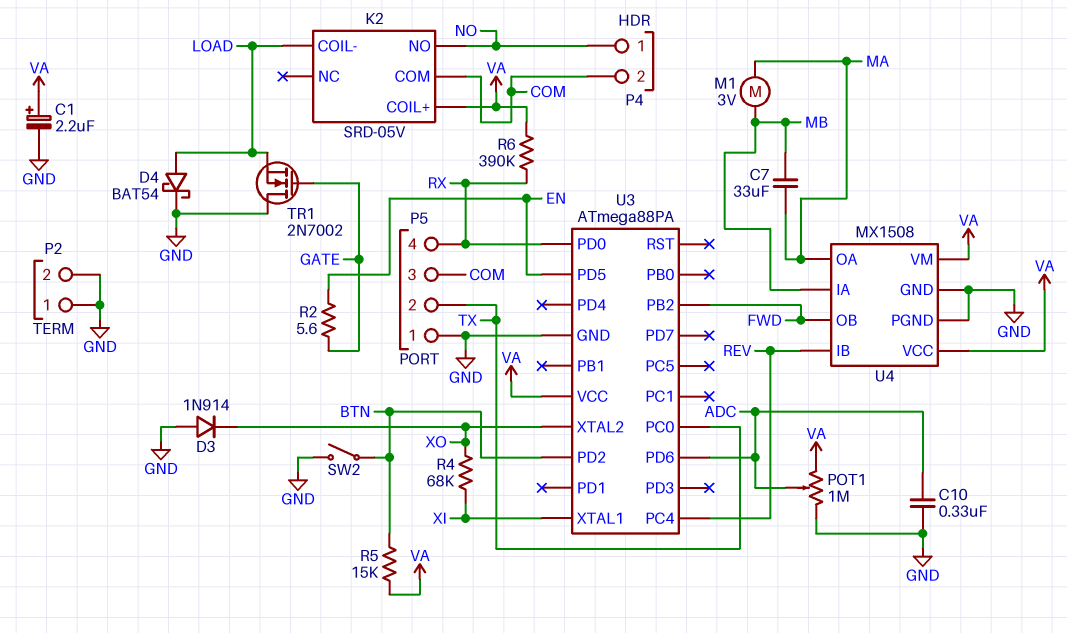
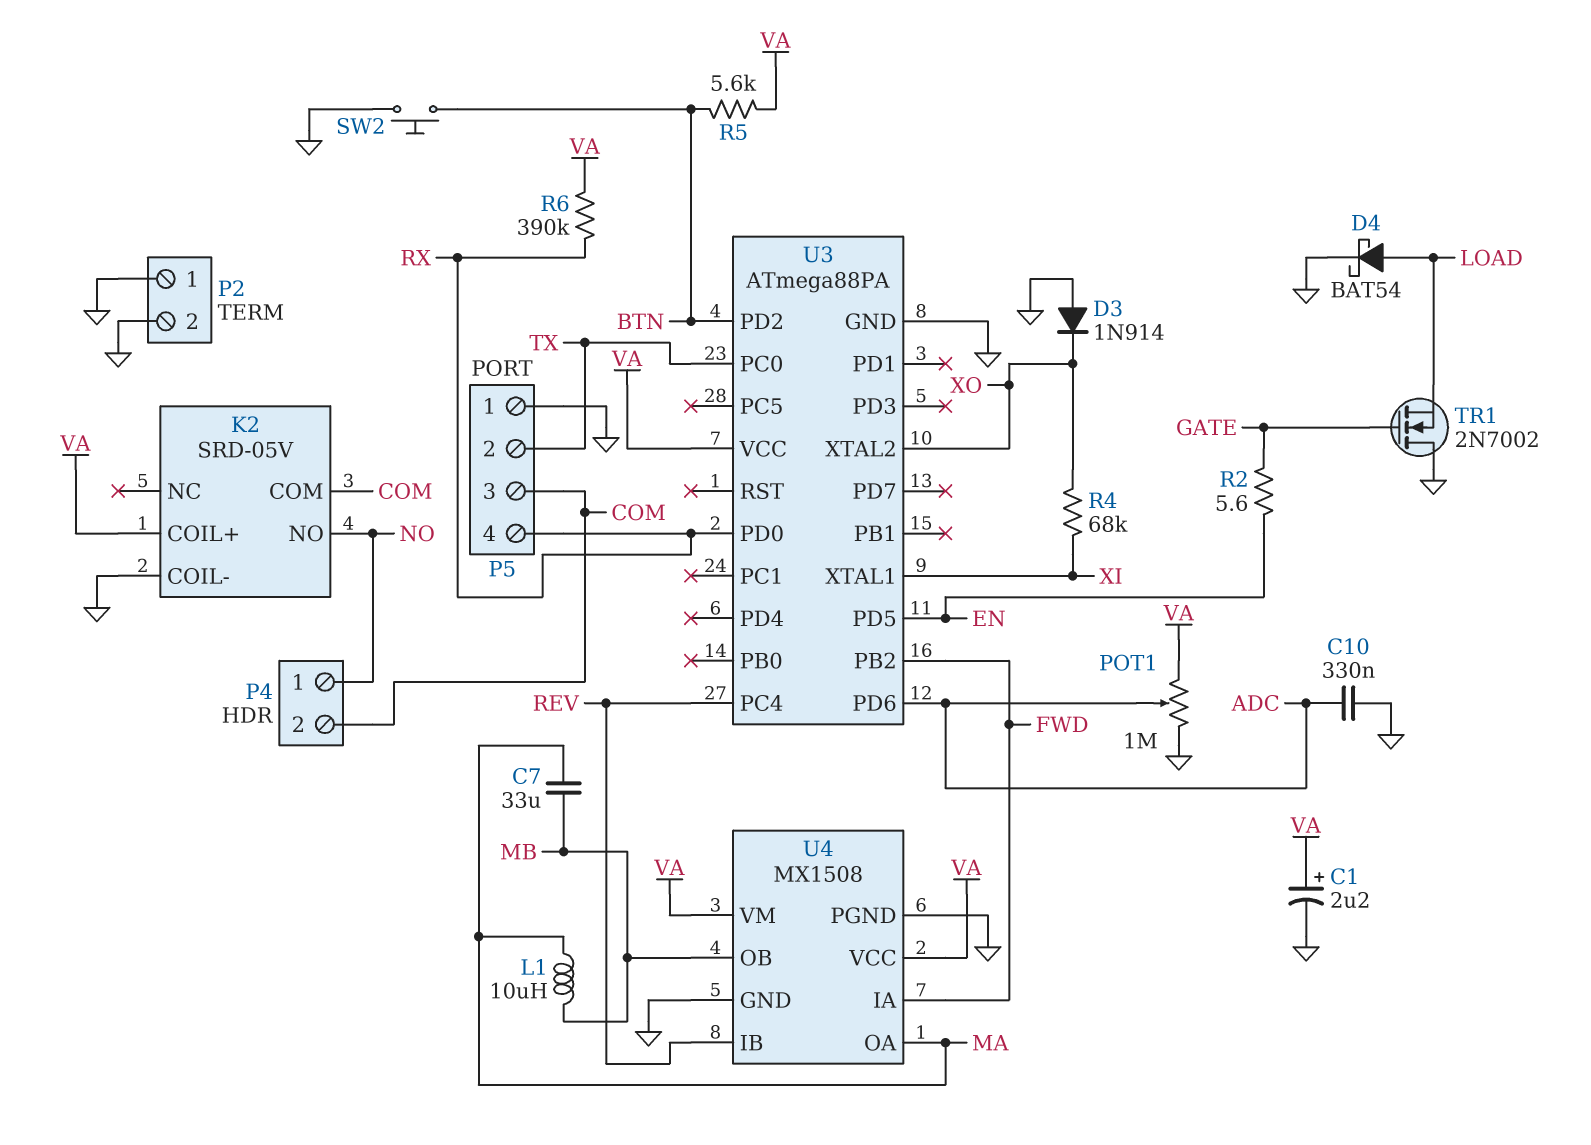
K2 pin COIL-: LOAD -> GND
L1: none -> 10uH (MA, MB)
M1: motor 3V (MA, MB) -> none
R5: 15k (BTN, VA) -> 5.6k (BTN, VA)
SW2: switch (BTN, GND) -> button (BTN, GND)
U4 pin IA: MB -> FWD
U4 pin OB: FWD -> MB

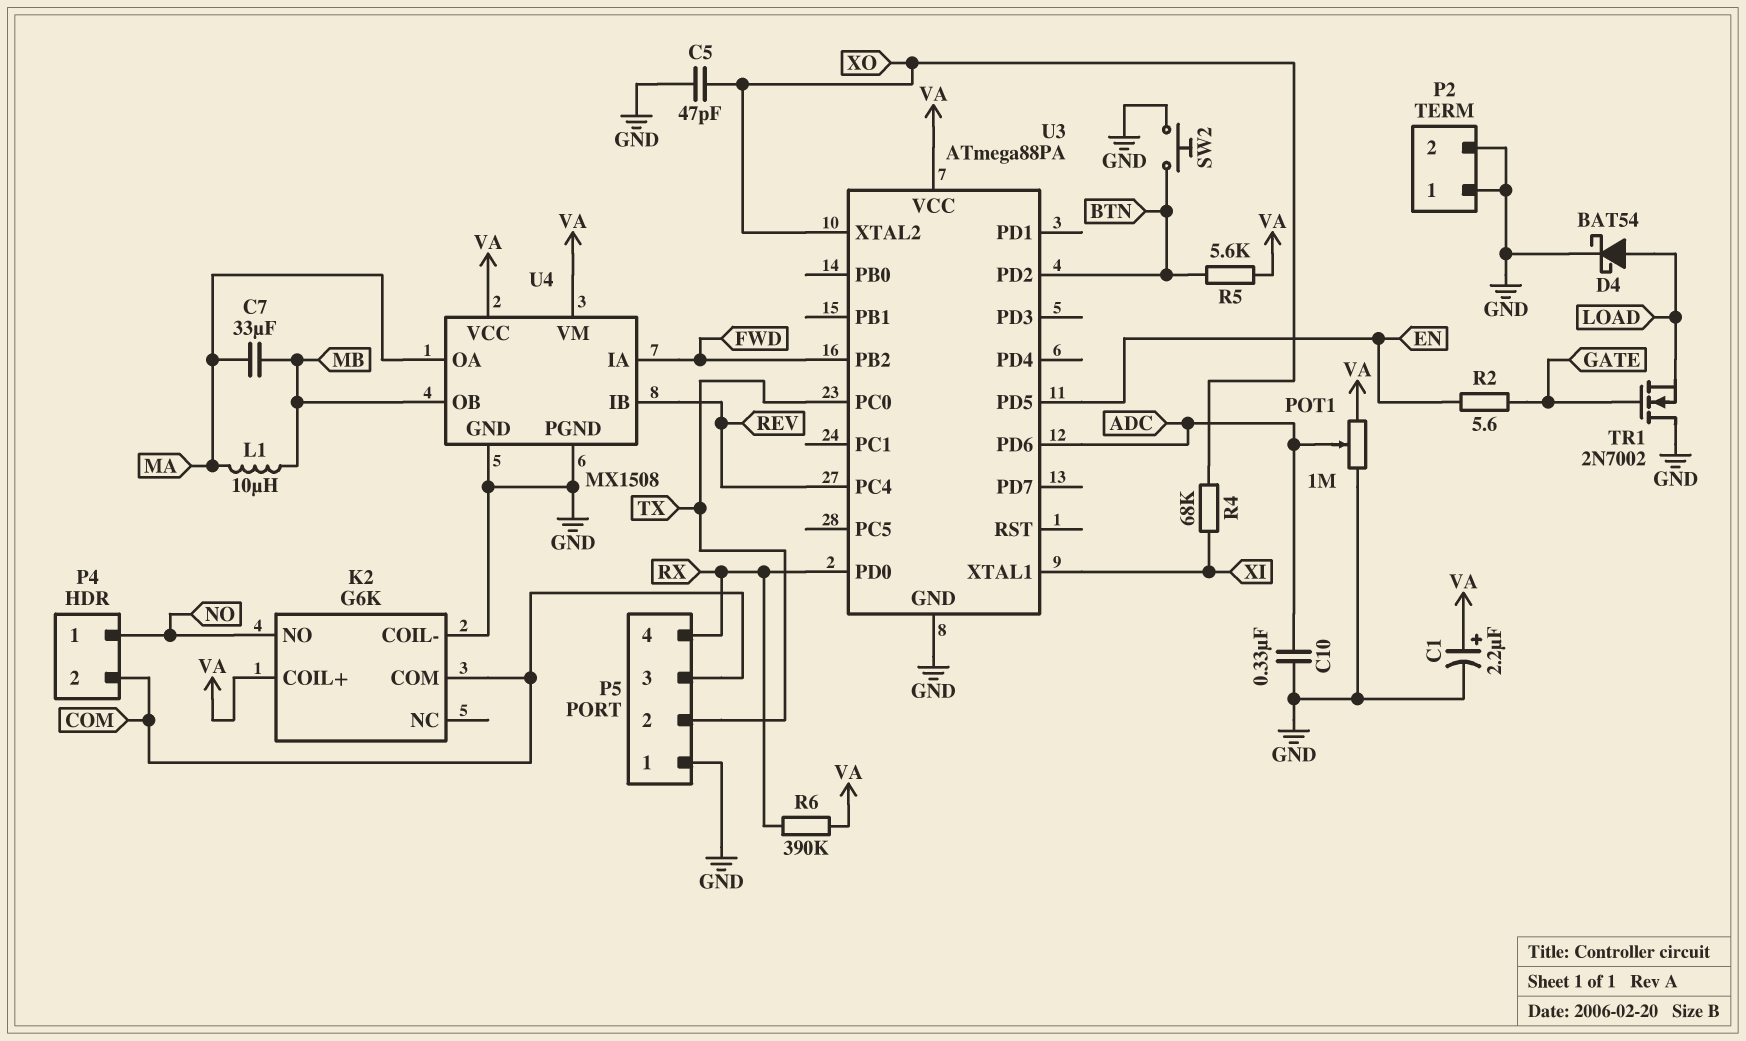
C5: none -> 47pF (GND, XO)
D3: diode 1N914 (A GND, K XO) -> none
K2: SRD-05V -> G6K

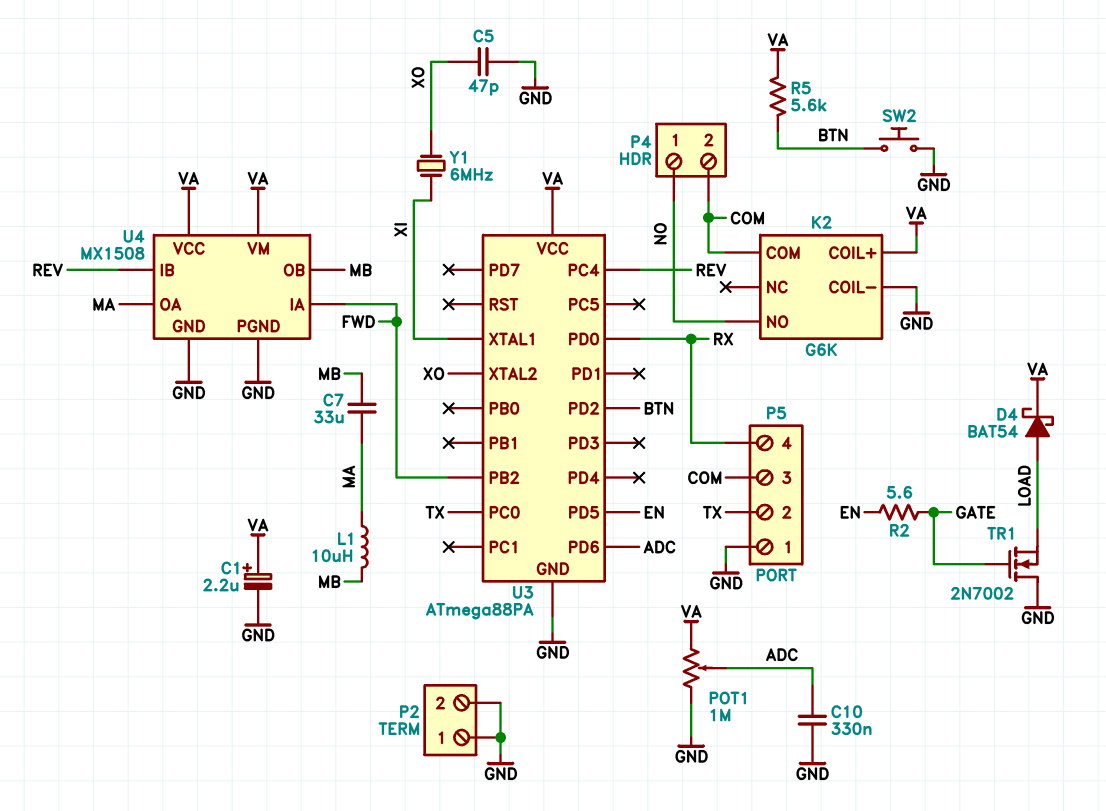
D4: schottky BAT54 (A LOAD, K GND) -> schottky BAT54 (A LOAD, K VA)
R4: 68k (XI, XO) -> none
R6: 390k (RX, VA) -> none
Y1: none -> 6MHz (XI, XO)

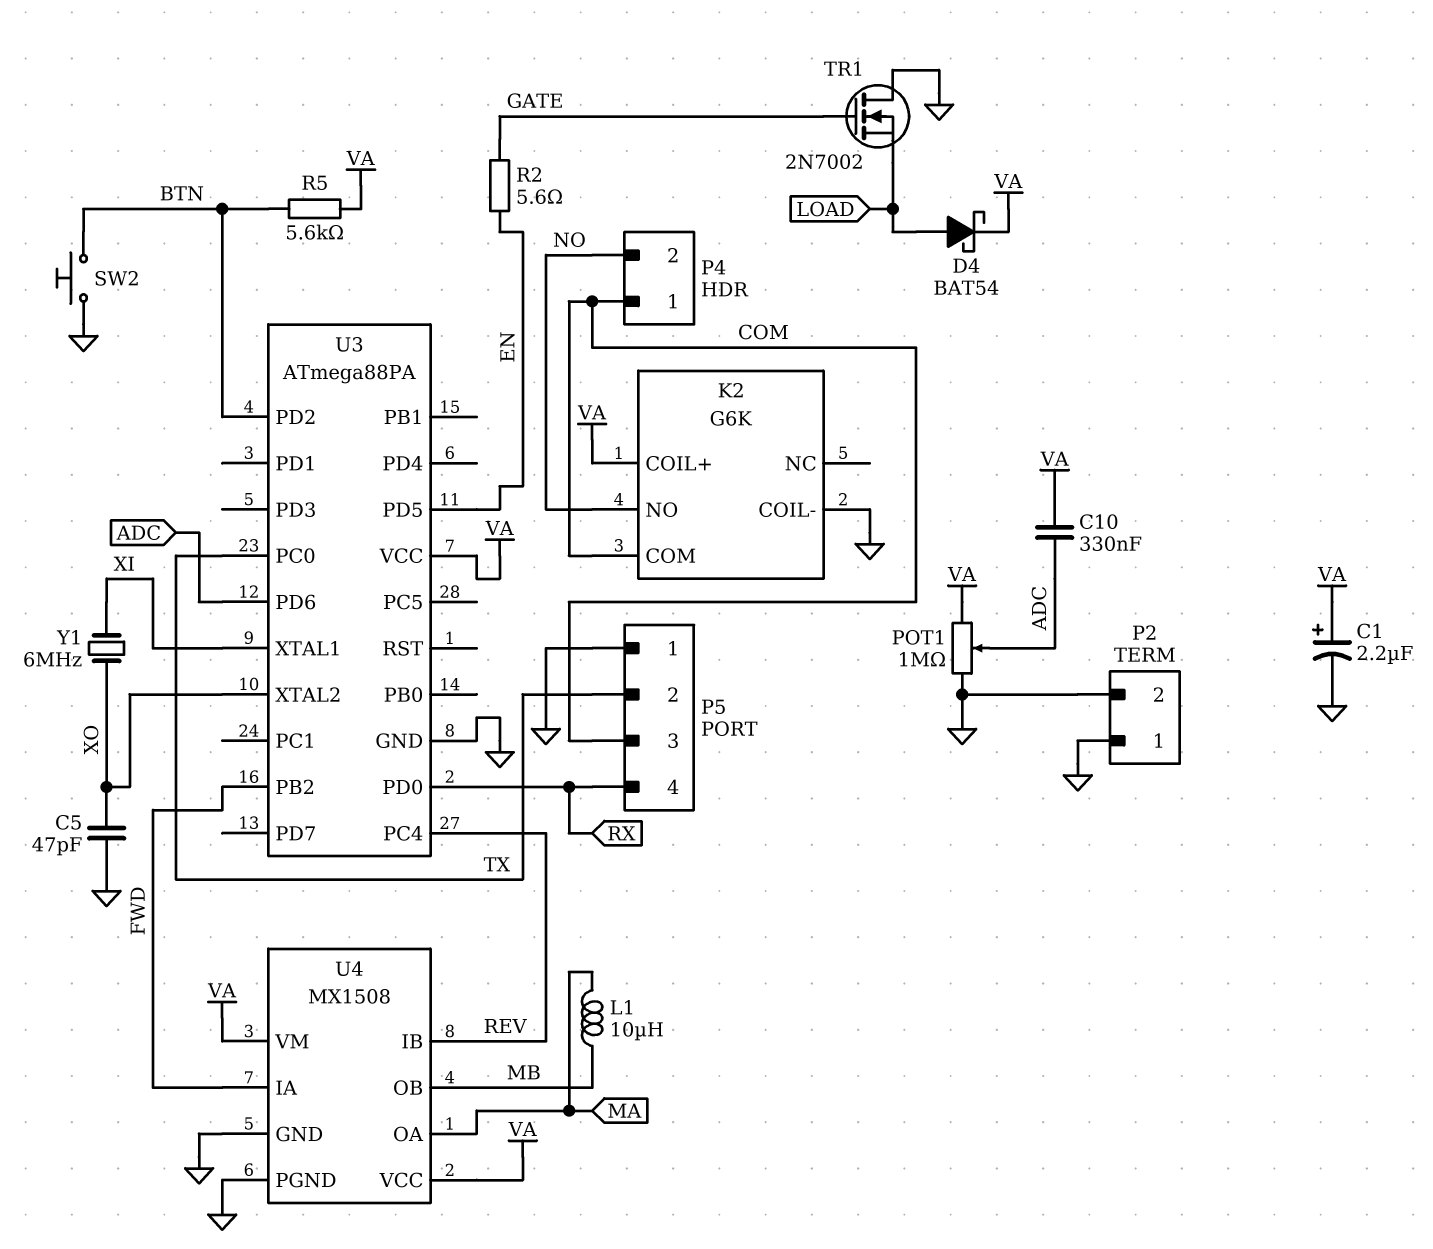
C7: 33uF (MA, MB) -> none
C10: 330nF (ADC, GND) -> 330nF (ADC, VA)
P4 pin 1: NO -> COM
P4 pin 2: COM -> NO

